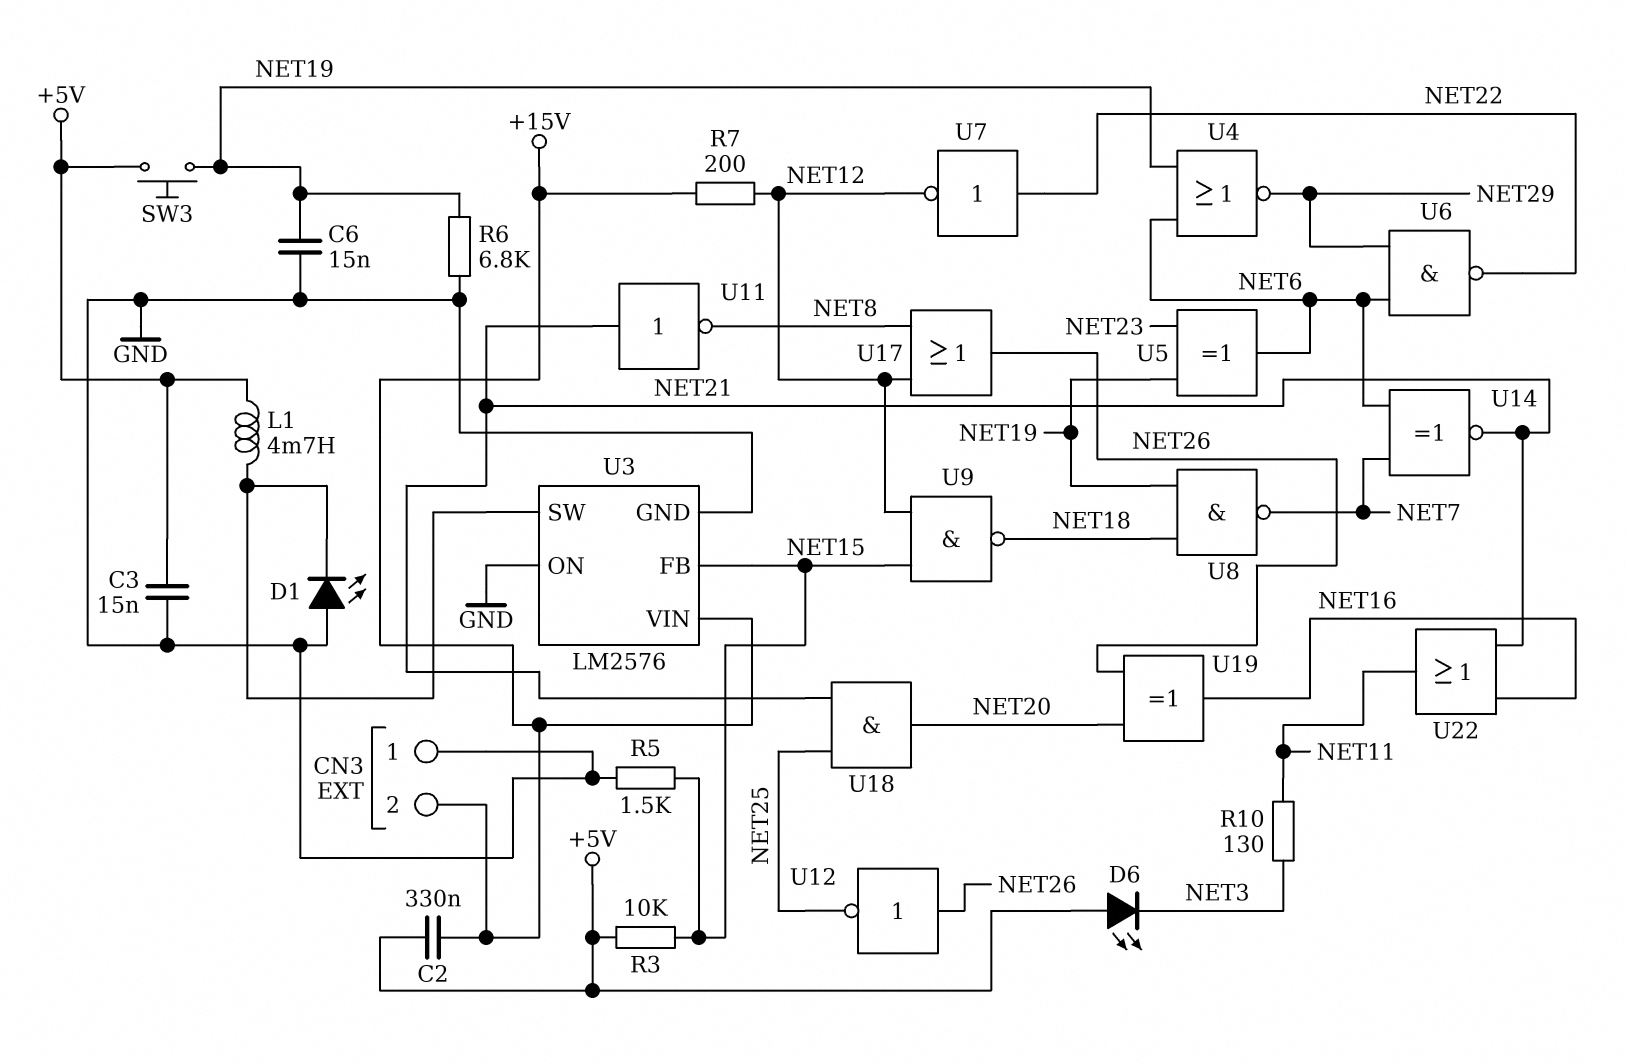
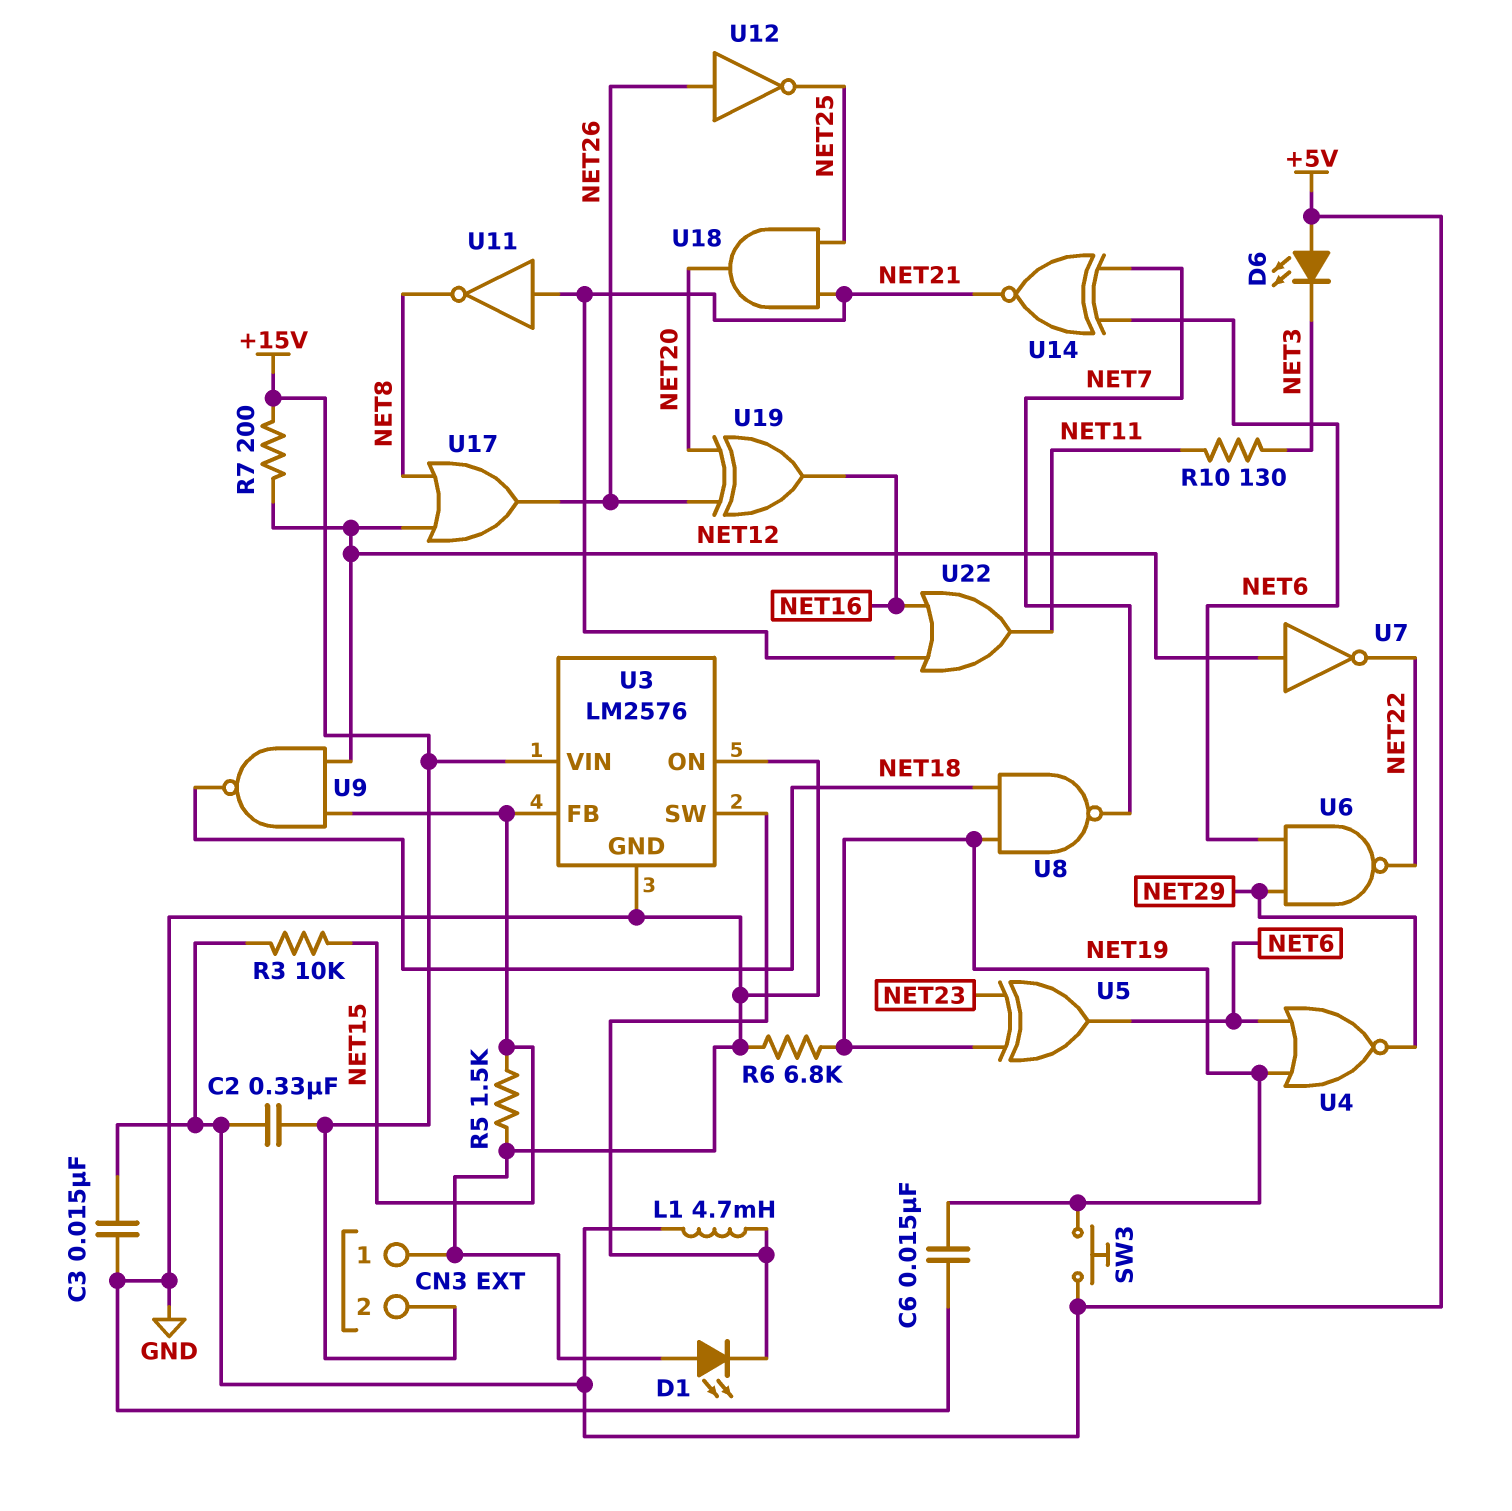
U7: NOT (in NET22, out NET12) -> NOT (in NET12, out NET22)

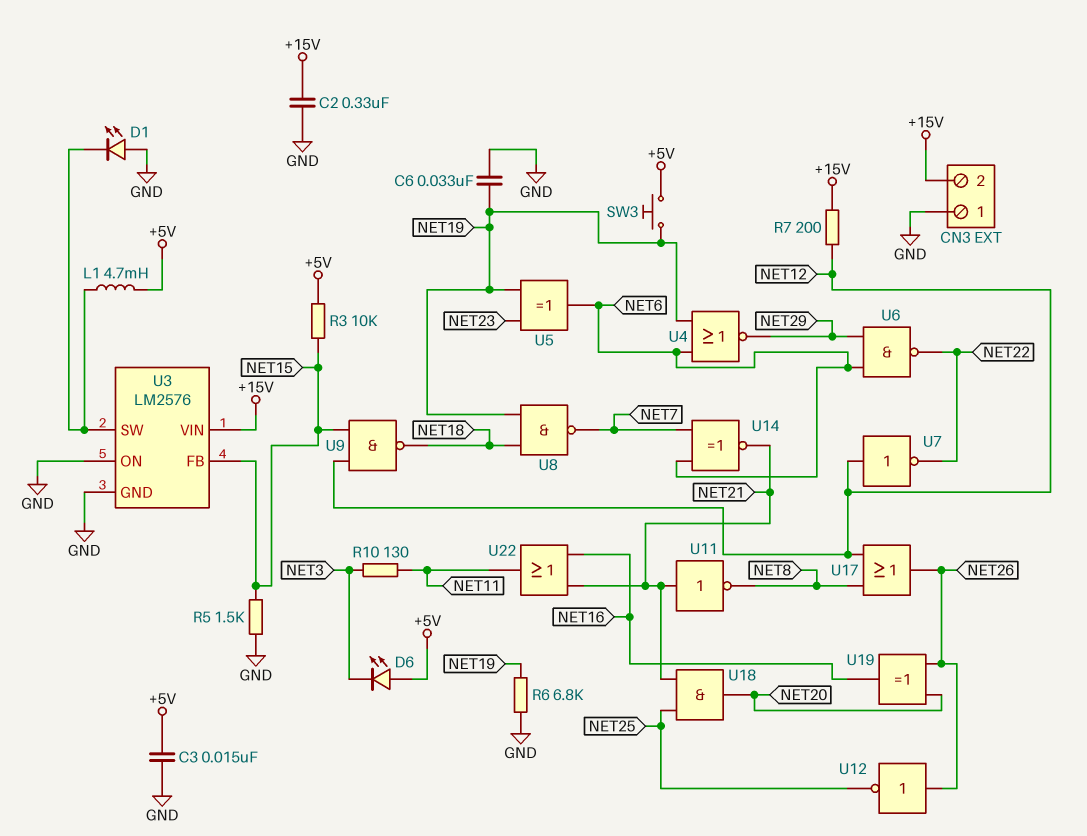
C2: 330nF (+5V, +15V) -> 330nF (+15V, GND)
C6: 15nF (GND, NET19) -> 33nF (GND, NET19)

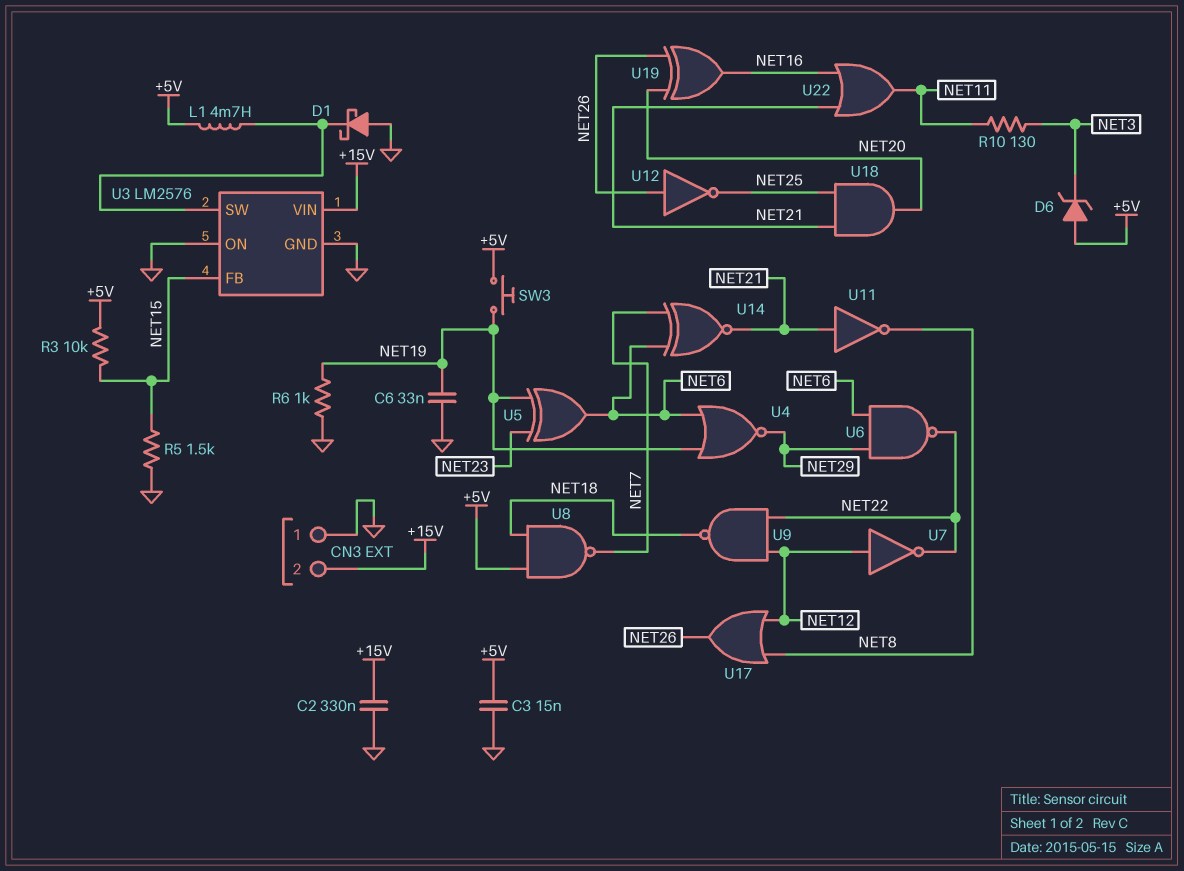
D1: LED (A GND, K U3/SW) -> schottky (A GND, K U3/SW)
D6: LED (A +5V, K NET3) -> zener (A +5V, K NET3)
R6: 6.8k (GND, NET19) -> 1k (GND, NET19)
R7: 200 (+15V, NET12) -> none
U8: NAND (in NET18, in NET19, out NET7) -> NAND (in +5V, in NET18, out NET7)
U9: NAND (in NET12, in NET15, out NET18) -> NAND (in NET12, in NET22, out NET18)

